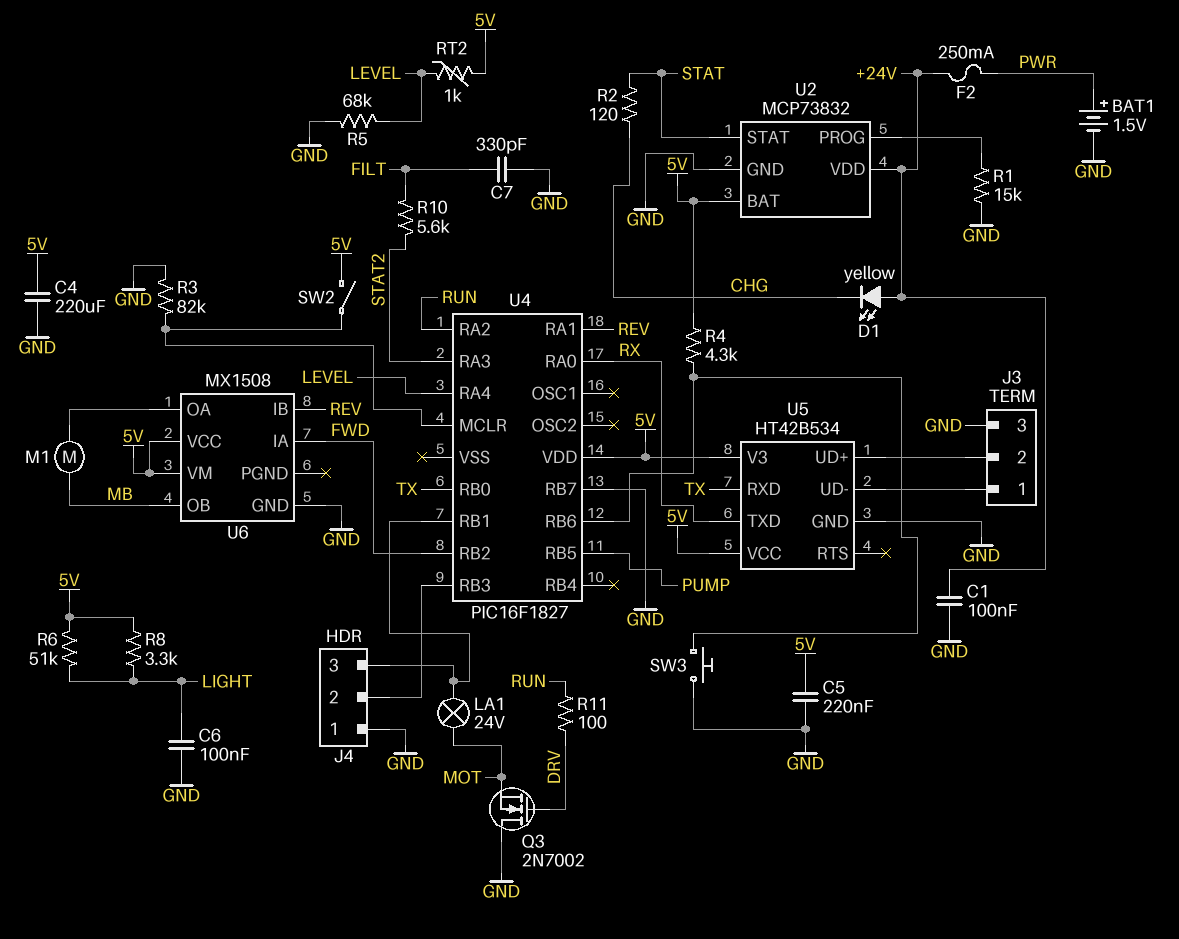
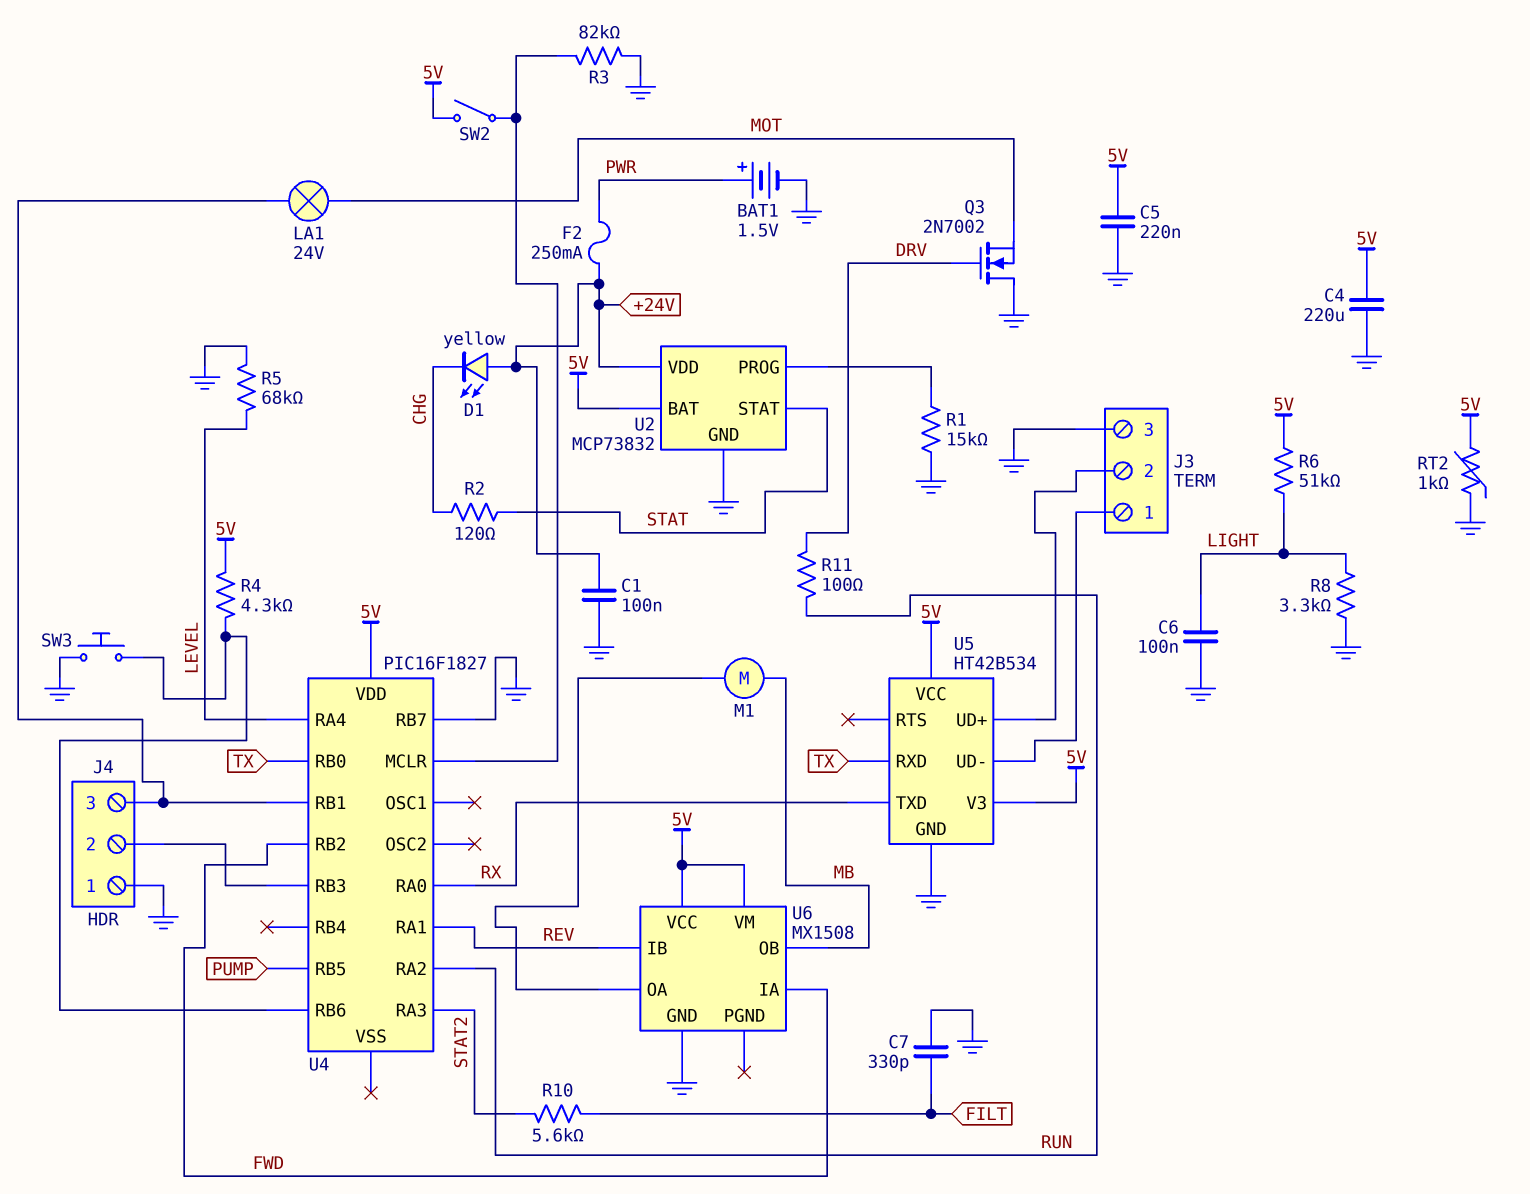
R8: 3.3k (5V, LIGHT) -> 3.3k (GND, LIGHT)
RT2: 1k (5V, LEVEL) -> 1k (5V, GND)

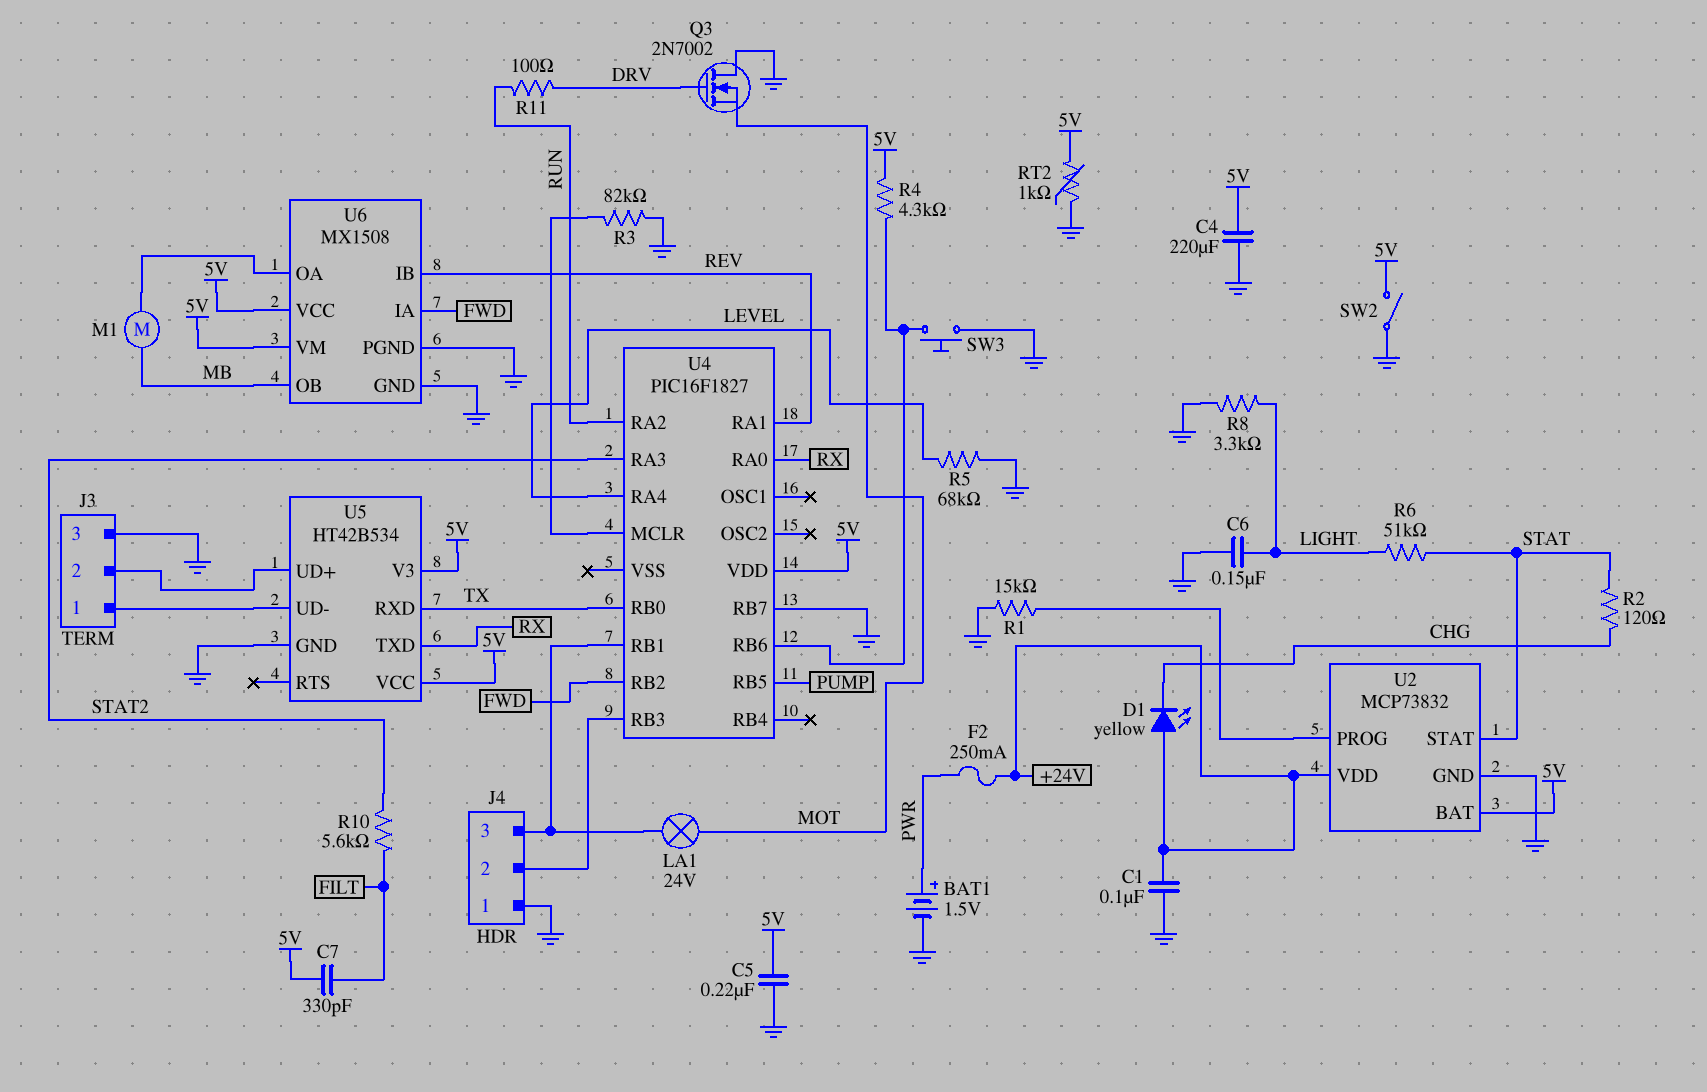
C6: 100nF (GND, LIGHT) -> 150nF (GND, LIGHT)
C7: 330pF (FILT, GND) -> 330pF (5V, FILT)
R6: 51k (5V, LIGHT) -> 51k (LIGHT, STAT)
SW2: switch (5V, U4/MCLR) -> switch (5V, GND)
U6 pin PGND: none -> GND

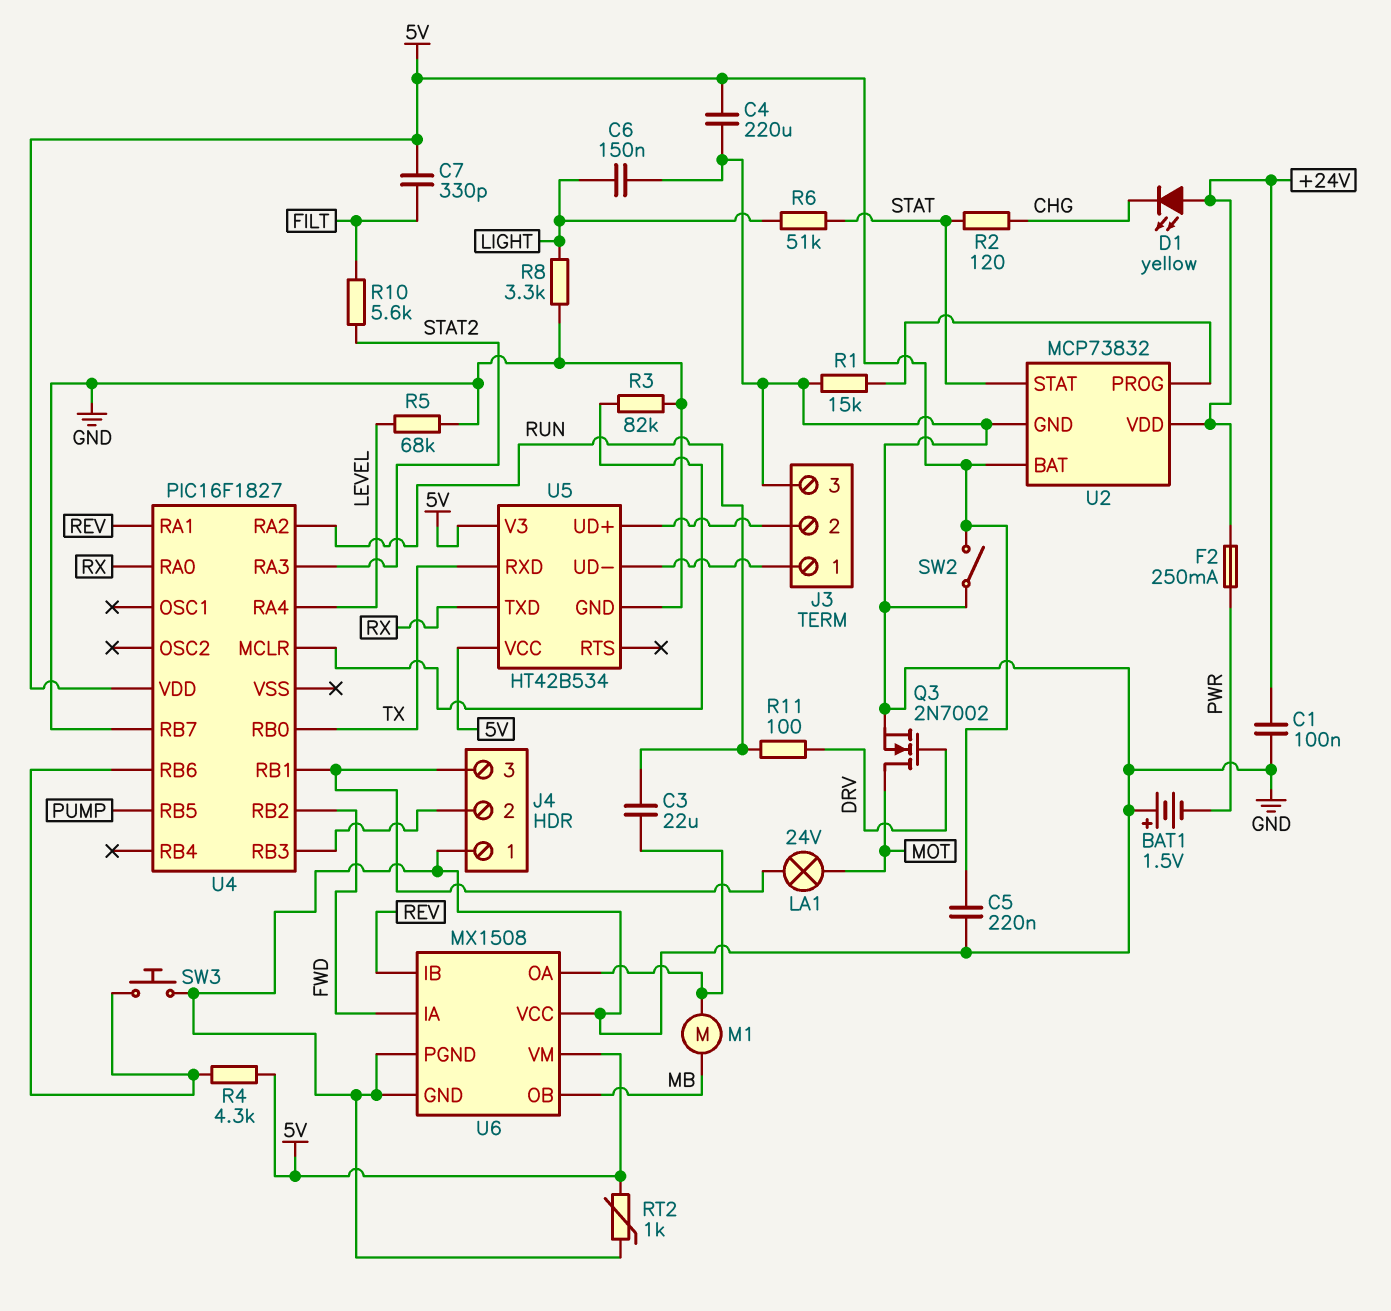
BAT1: 1.5V (plus PWR, minus GND) -> 1.5V (plus GND, minus PWR)
C3: none -> 22uF (RUN, U6/OA)
Q3: NMOS 2N7002 (G DRV, D GND, S MOT) -> NMOS 2N7002 (G DRV, D MOT, S GND)
U6 pin VCC: 5V -> GND

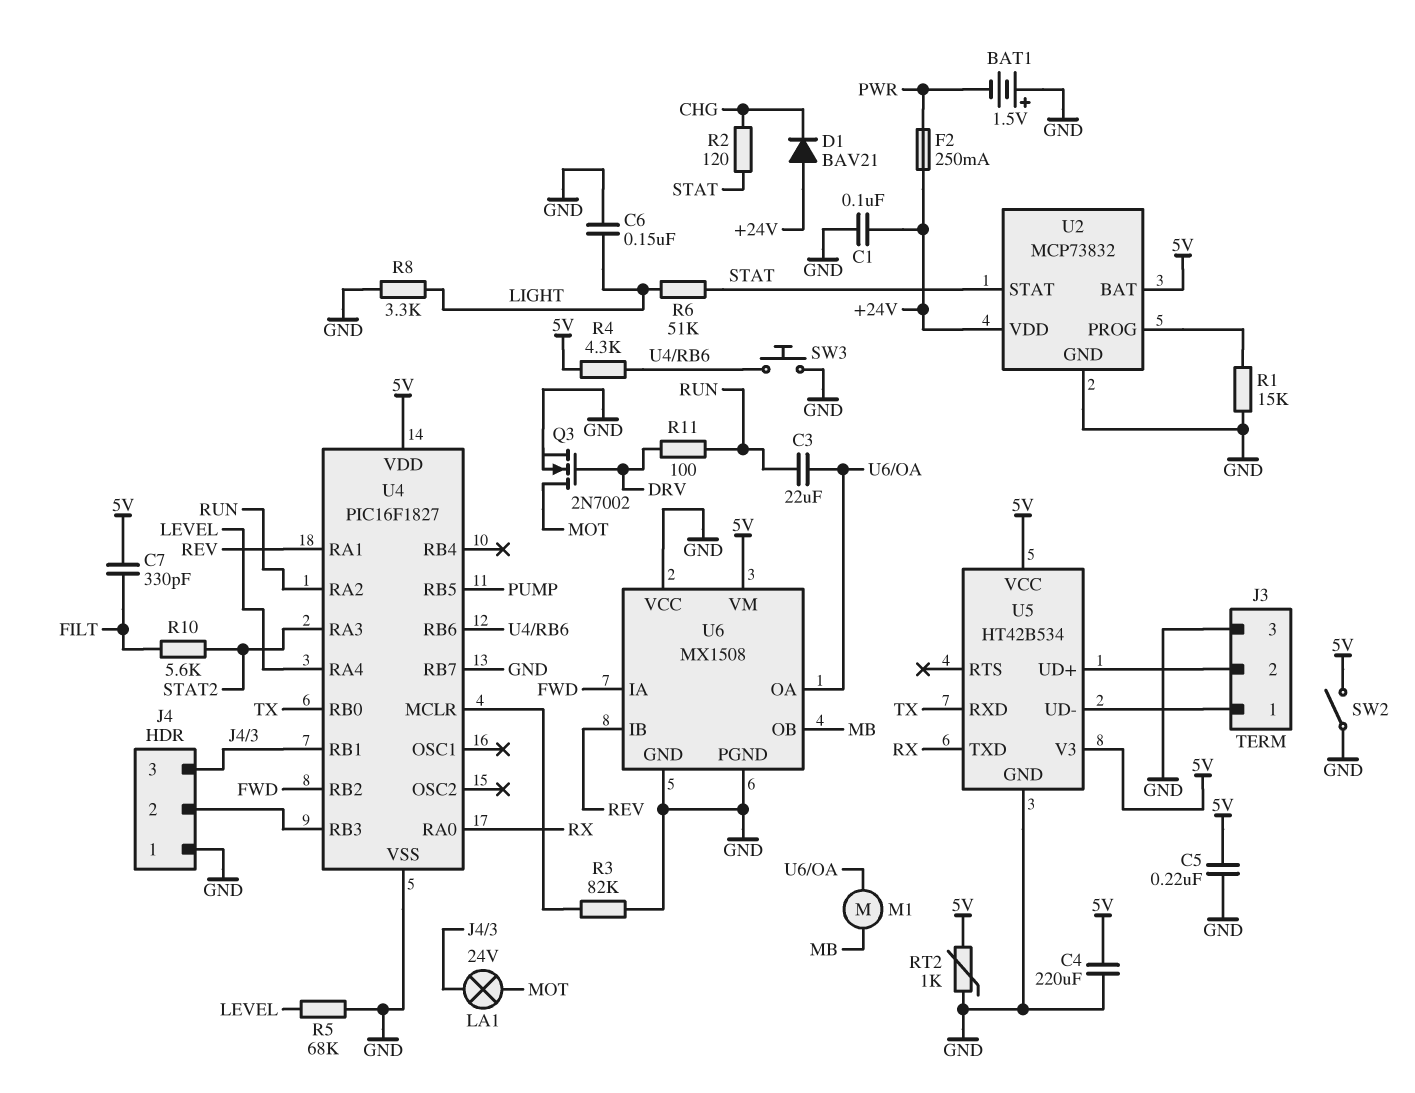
D1: LED yellow (A +24V, K CHG) -> diode BAV21 (A +24V, K CHG)
U4 pin VSS: none -> GND

